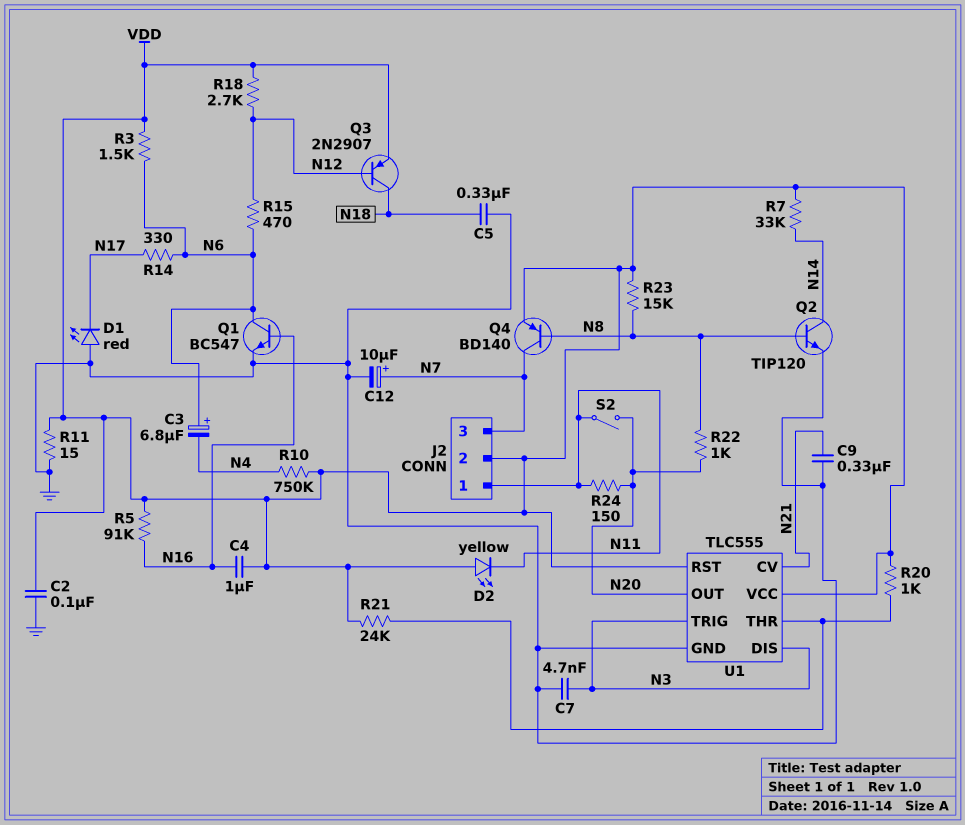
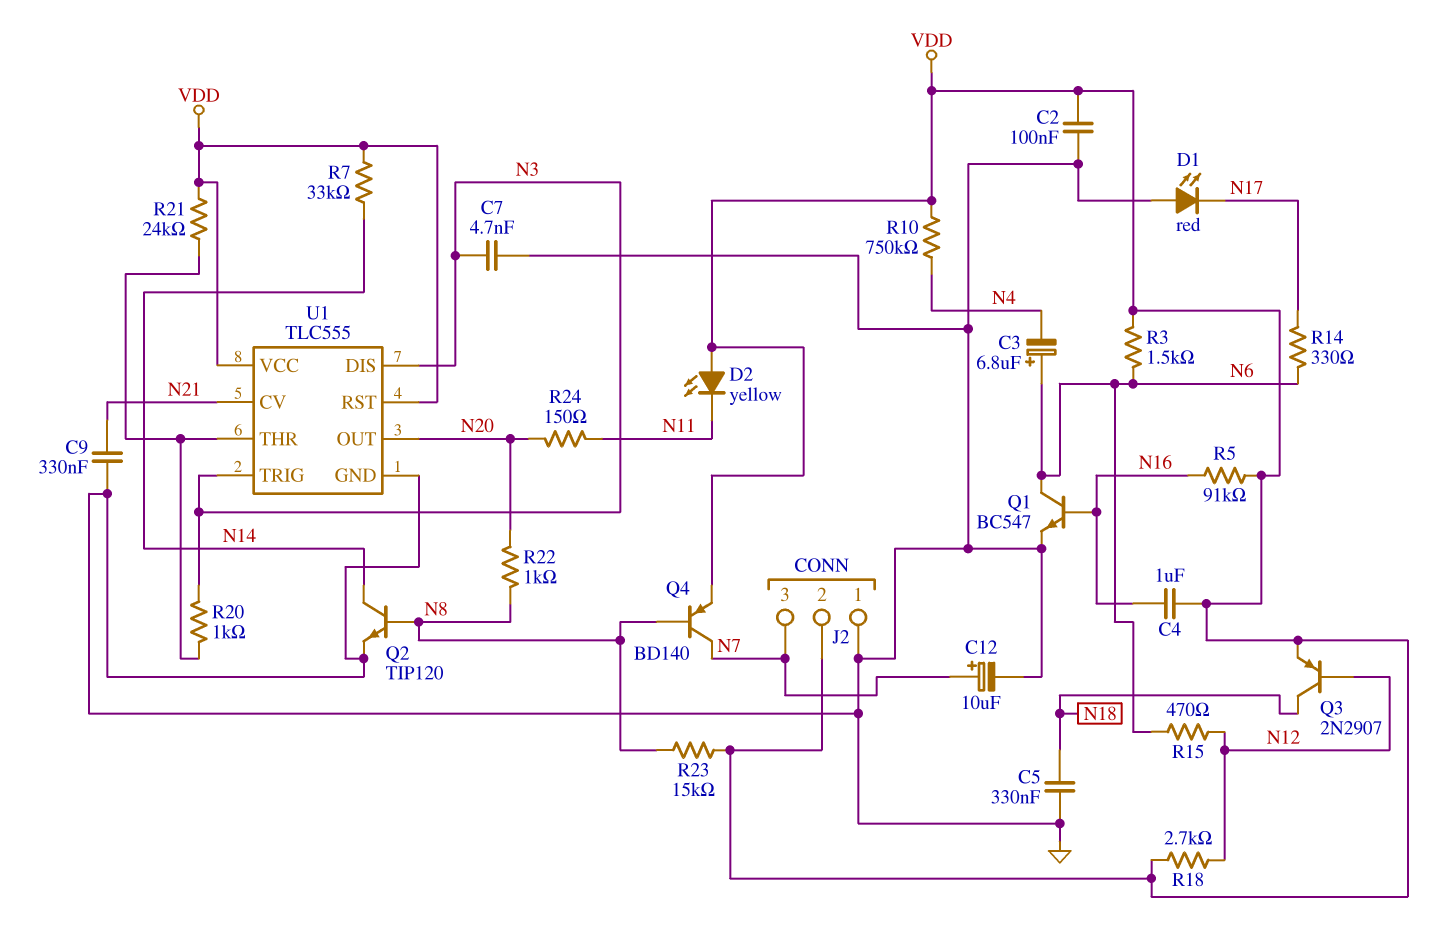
J2 pin 1: N11 -> GND
R11: 15 (GND, VDD) -> none
R20: 1k (U1/THR, VDD) -> 1k (N3, U1/THR)
S2: switch (N11, N20) -> none

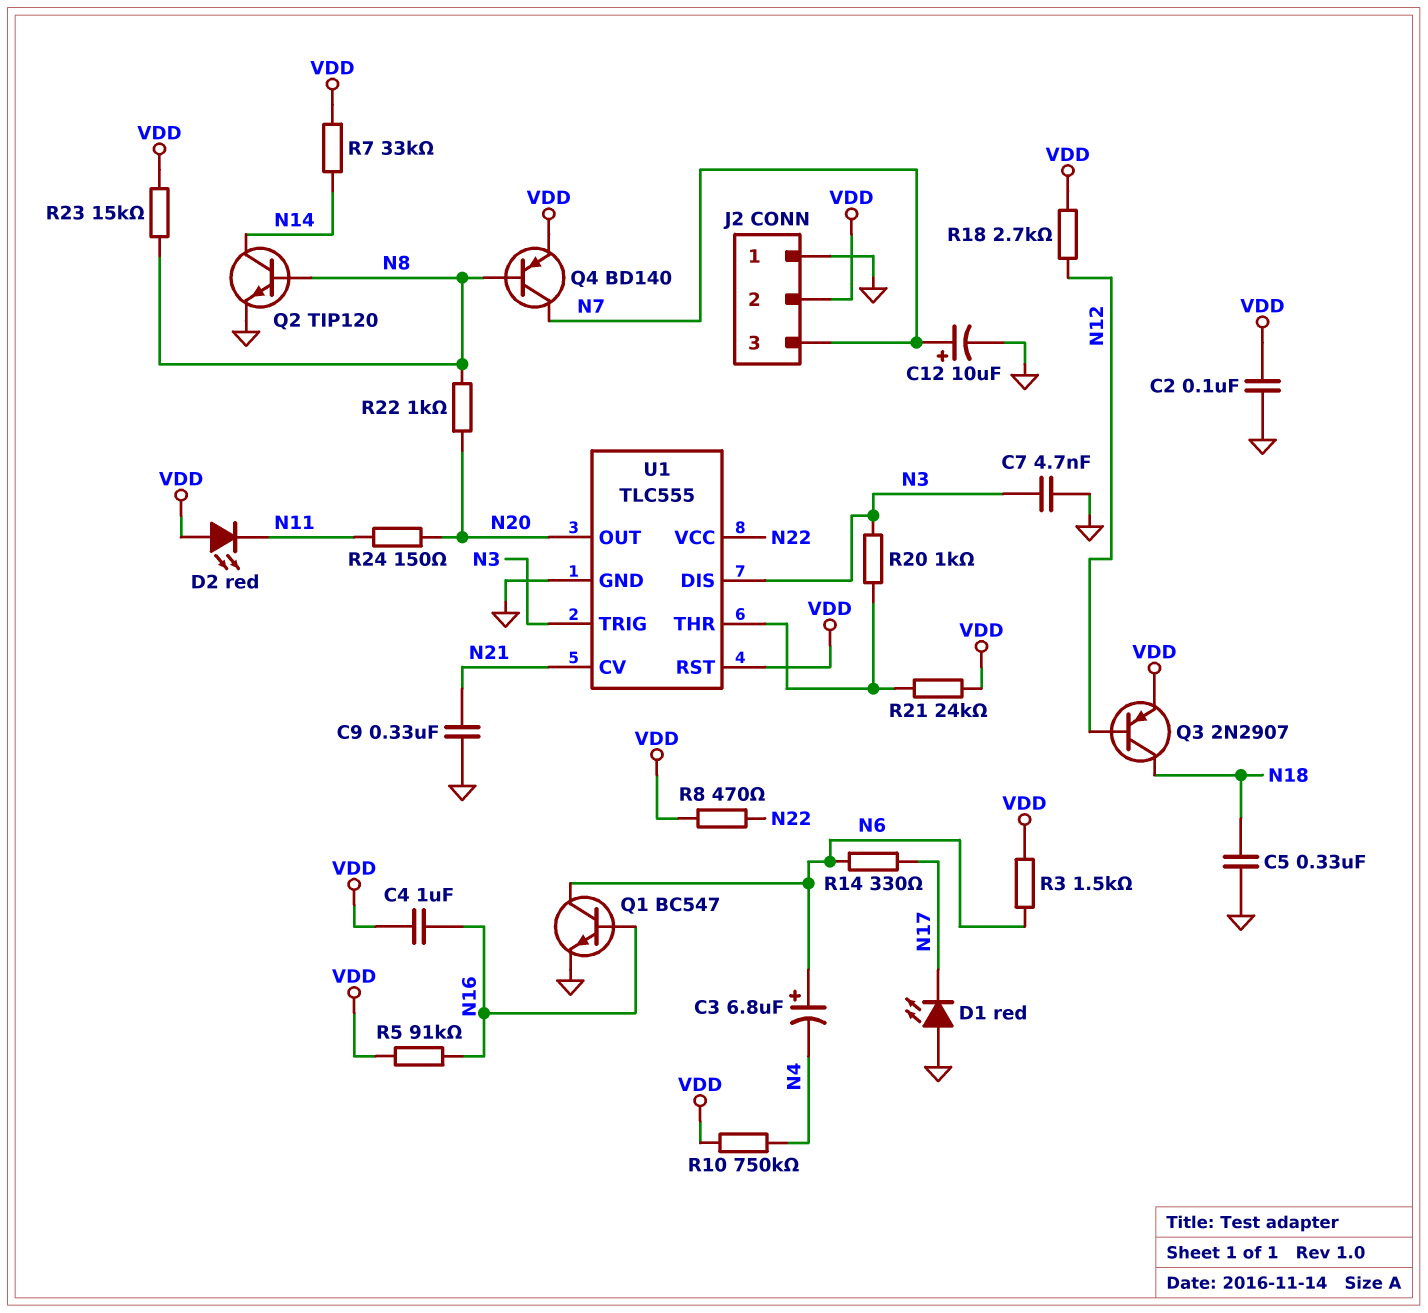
D2: LED yellow (A VDD, K N11) -> LED red (A VDD, K N11)
R8: none -> 470 (N22, VDD)
R15: 470 (N6, N12) -> none
U1 pin VCC: VDD -> N22

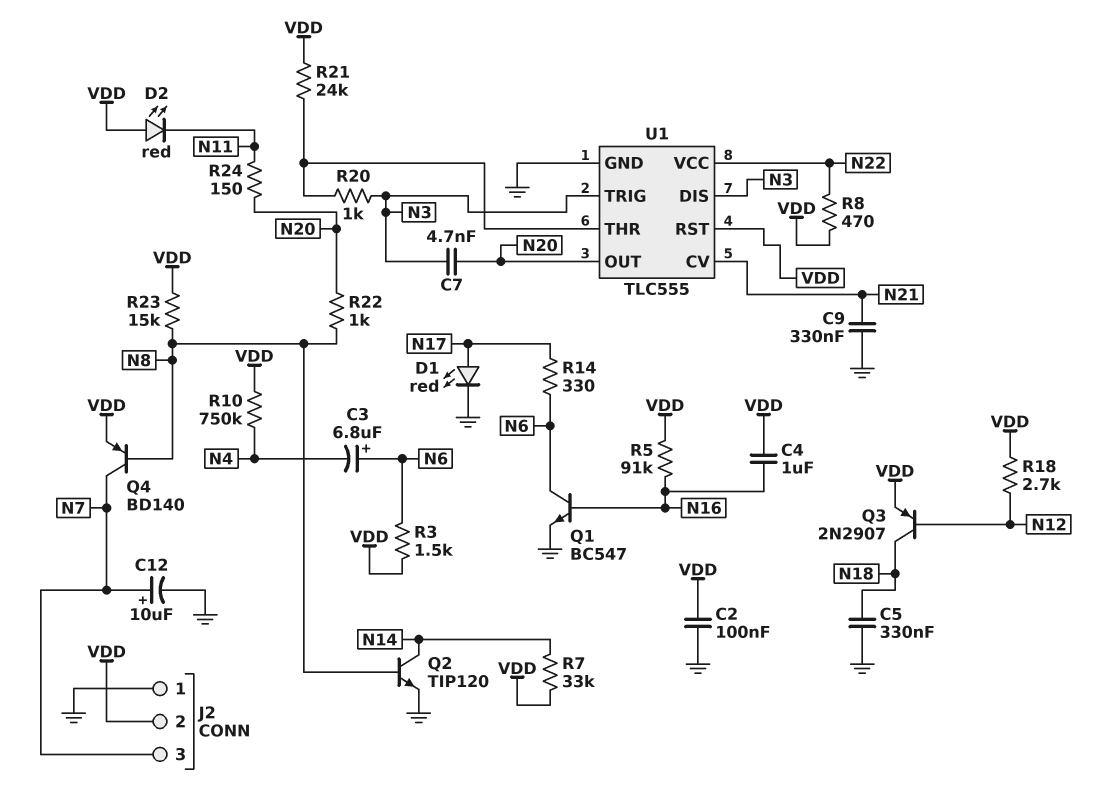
C7: 4.7nF (GND, N3) -> 4.7nF (N3, N20)
D1: LED red (A GND, K N17) -> LED red (A N17, K GND)

